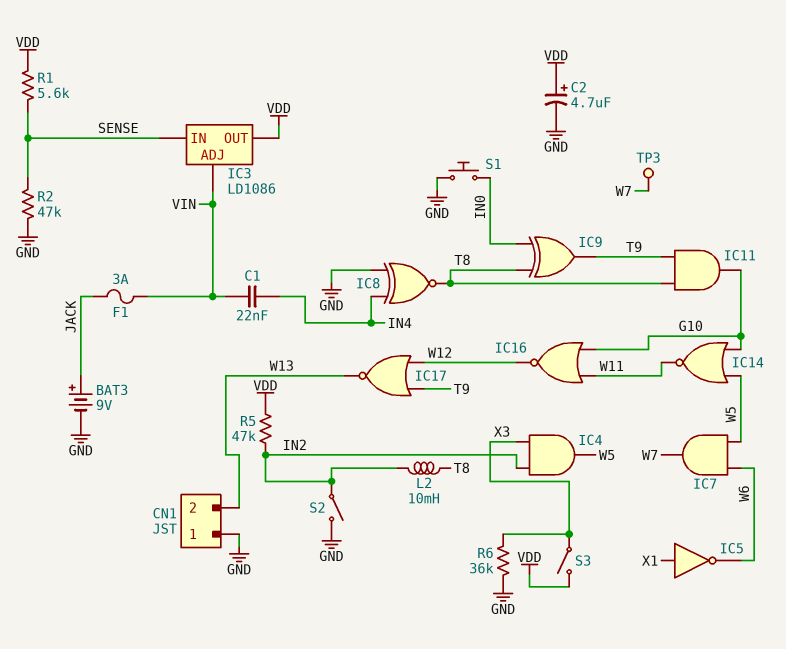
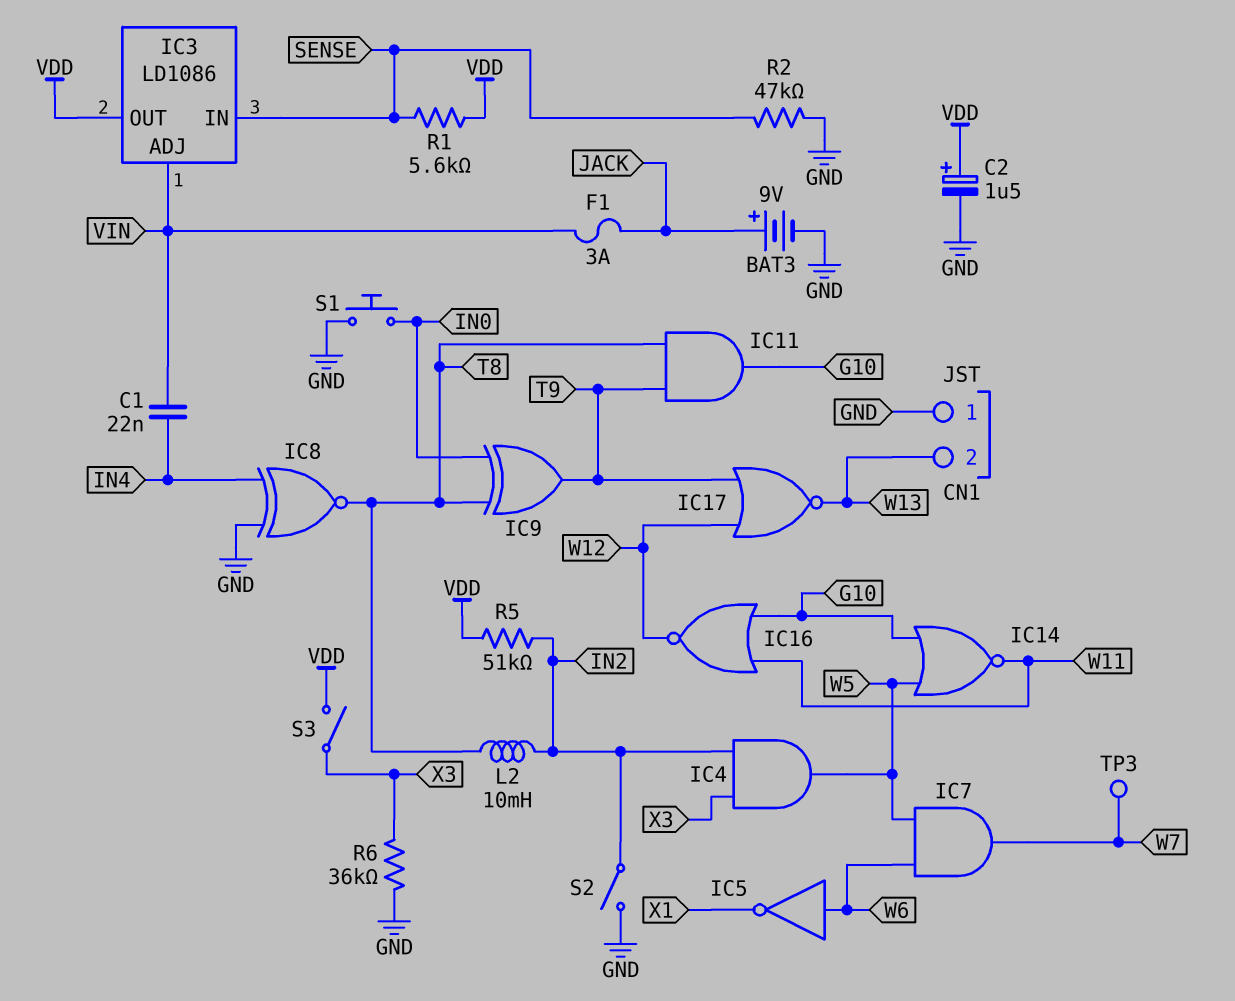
C2: 4.7uF (plus VDD, minus GND) -> 1.5uF (plus VDD, minus GND)
IC5: NOT (in X1, out W6) -> NOT (in W6, out X1)
R5: 47k (IN2, VDD) -> 51k (IN2, VDD)

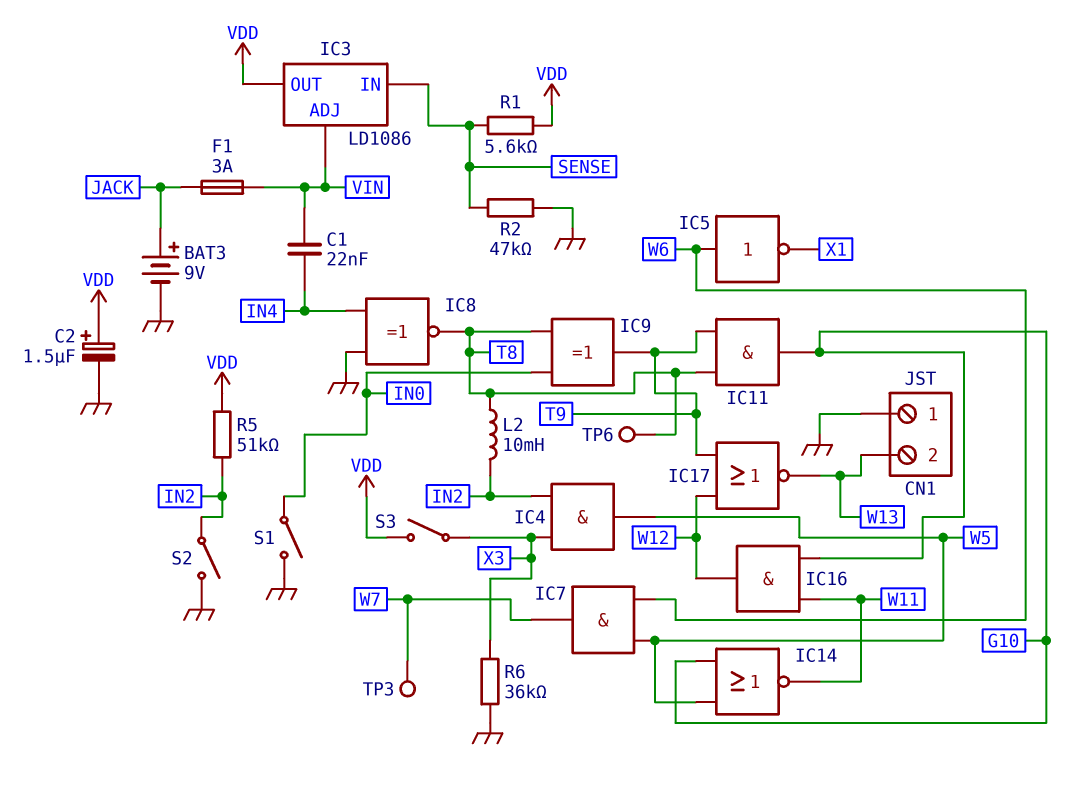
IC16: NOR (in G10, in W11, out W12) -> AND (in G10, in W11, out W12)
S1: button (GND, IN0) -> switch (GND, IN0)
TP6: none -> test point (T8)

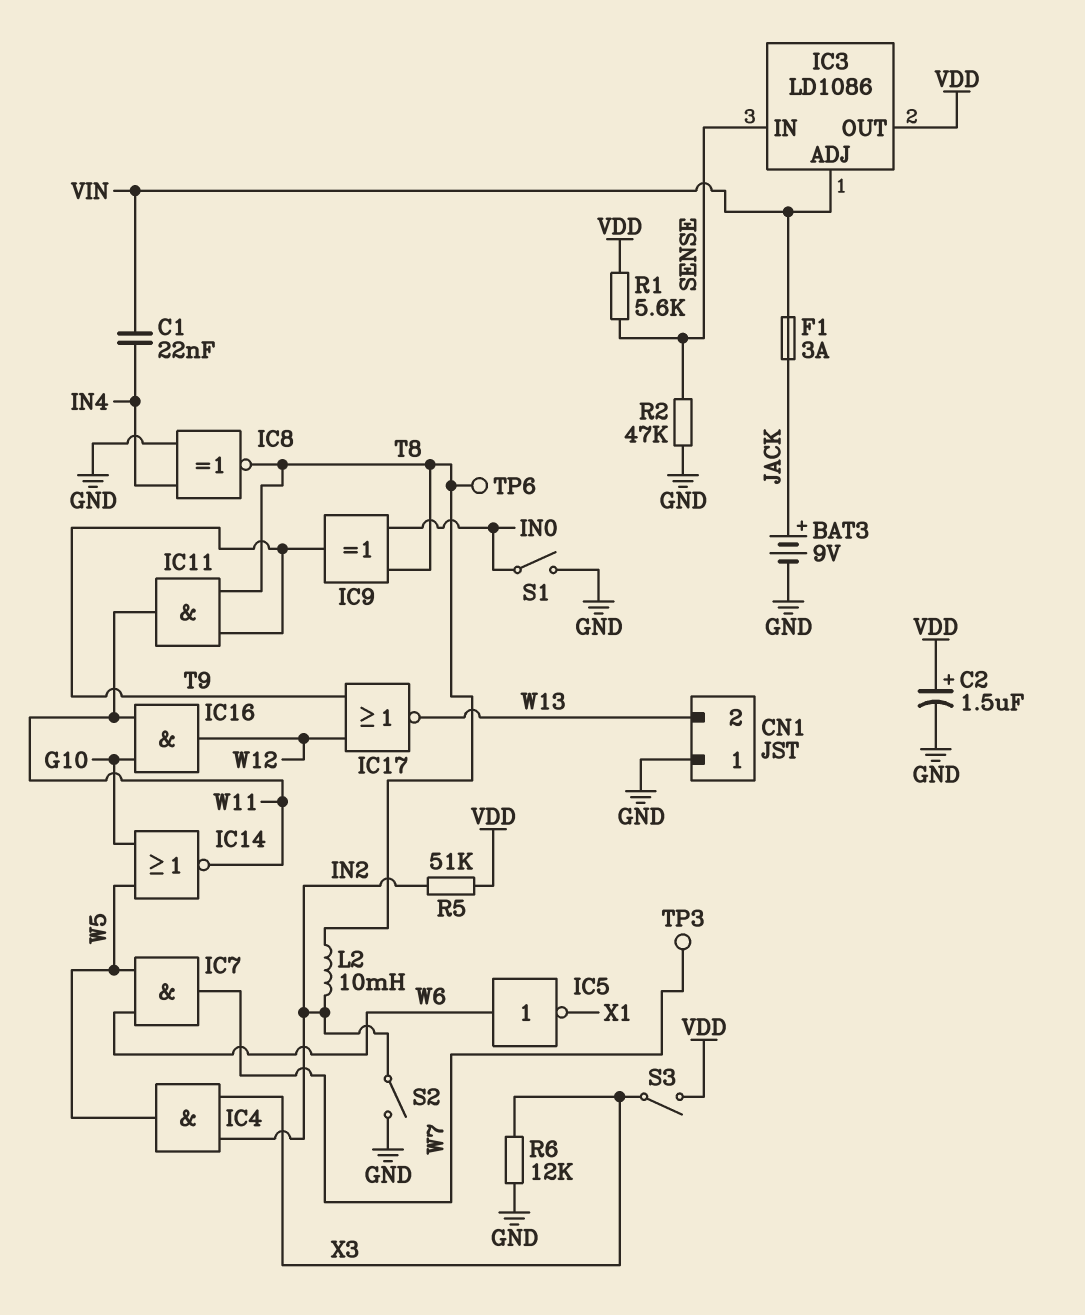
IC11: AND (in T8, in T9, out G10) -> AND (in T8, in T9, out W11)
R6: 36k (GND, X3) -> 12k (GND, X3)

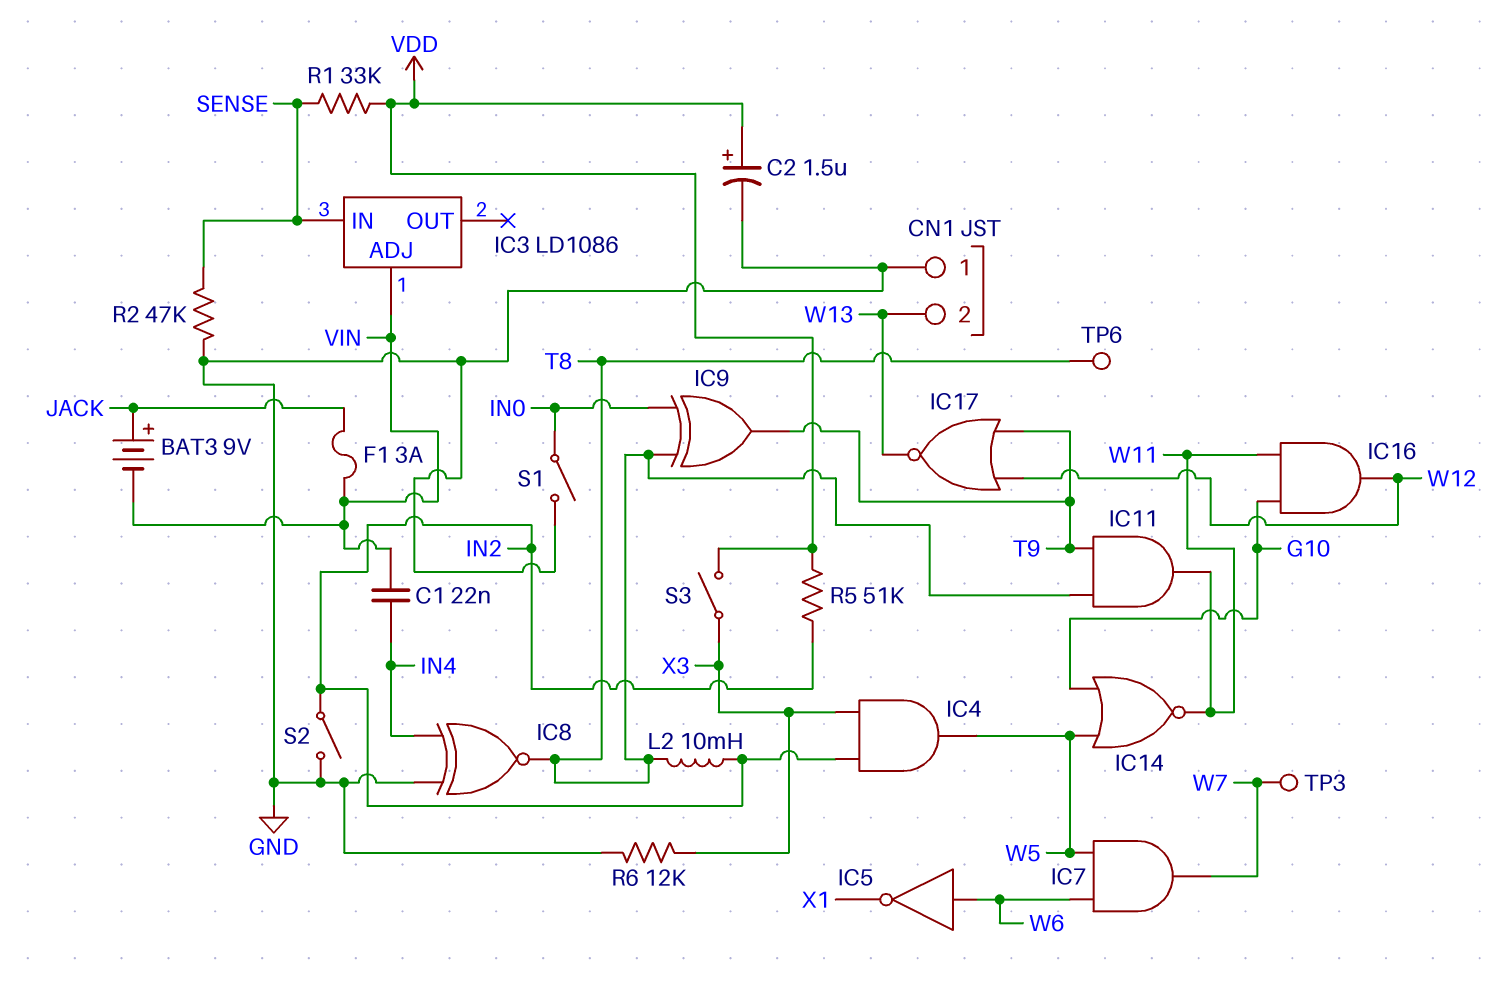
BAT3: 9V (plus JACK, minus GND) -> 9V (plus JACK, minus VIN)
IC3 pin OUT: VDD -> none
R1: 5.6k (SENSE, VDD) -> 33k (SENSE, VDD)

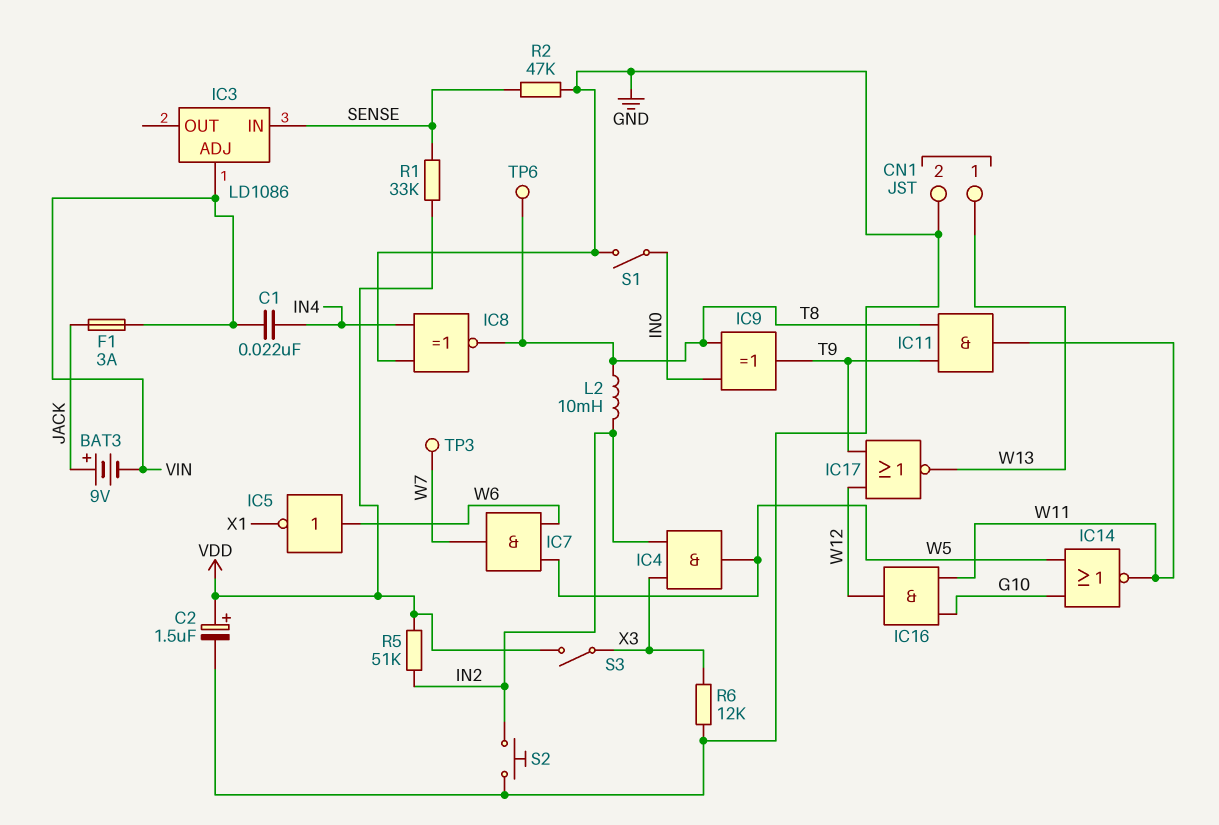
CN1 pin 1: GND -> W13
CN1 pin 2: W13 -> GND
S2: switch (GND, IN2) -> button (GND, IN2)

